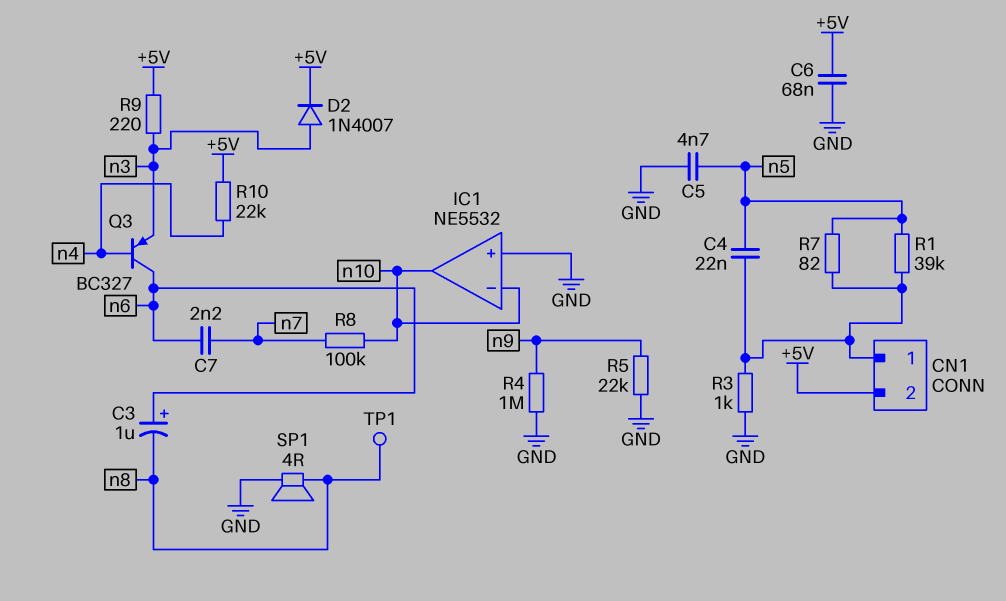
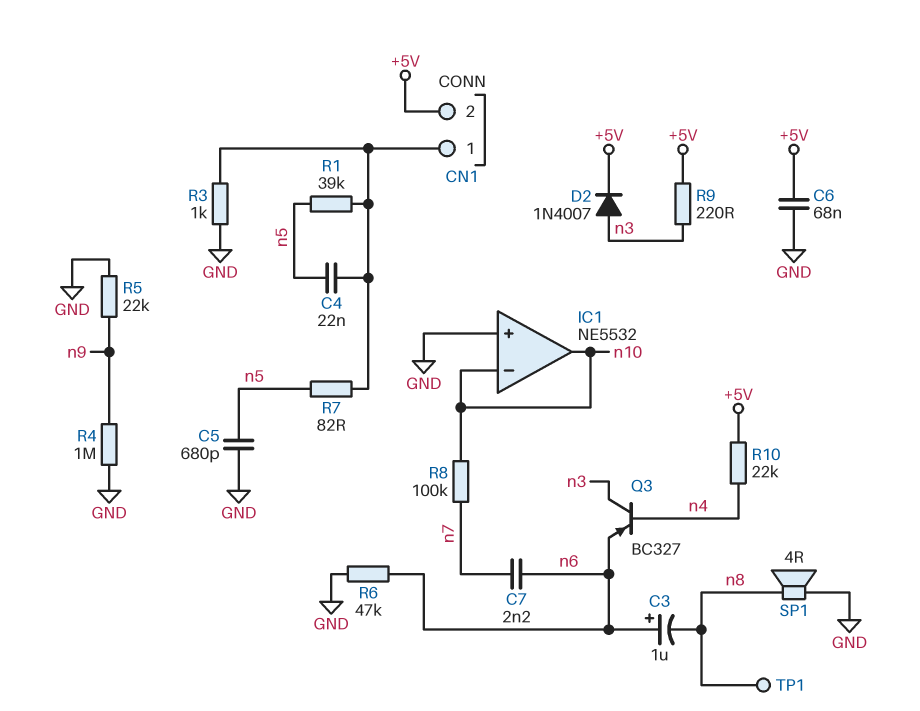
C5: 4.7nF (GND, n5) -> 680pF (GND, n5)
Q3: PNP BC327 (B n4, C n6, E n3) -> PNP BC327 (B n4, C n3, E n6)
R6: none -> 47k (GND, n6)

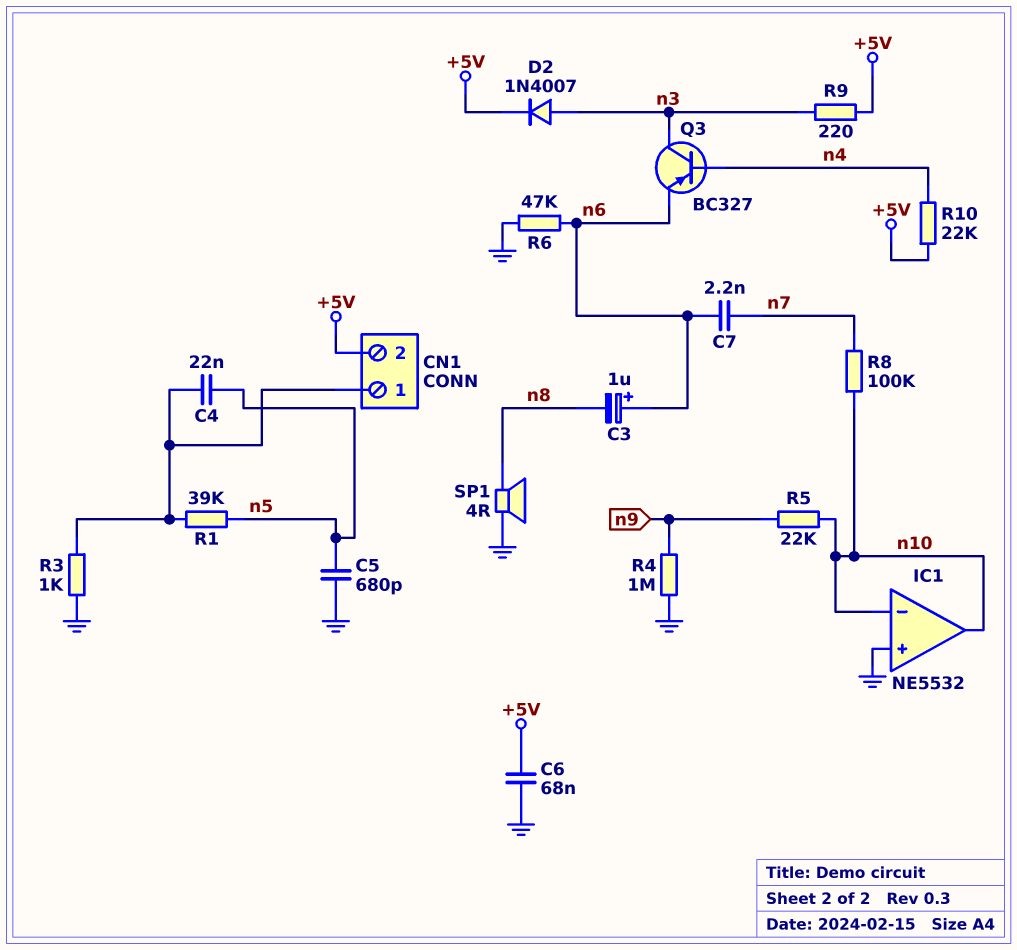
R5: 22k (GND, n9) -> 22k (n9, n10)
R7: 82 (CN1/1, n5) -> none
TP1: test point (n8) -> none

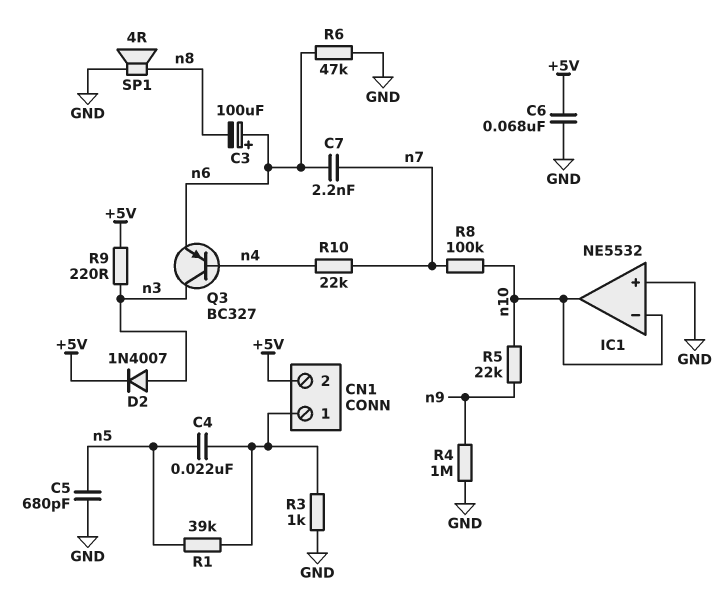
C3: 1uF (plus n6, minus n8) -> 100uF (plus n6, minus n8)
R10: 22k (+5V, n4) -> 22k (n4, n7)

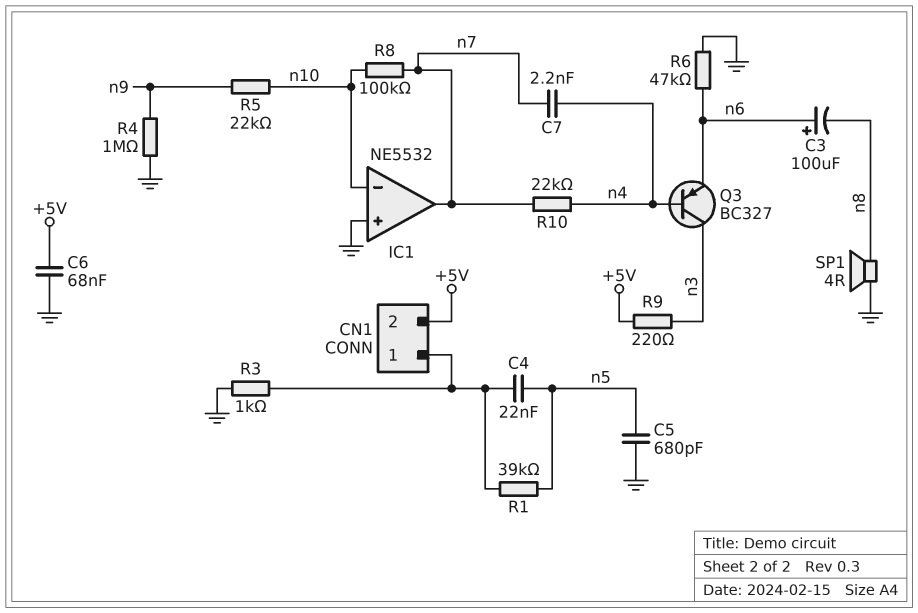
C7: 2.2nF (n6, n7) -> 2.2nF (n4, n7)
D2: diode 1N4007 (A n3, K +5V) -> none
IC1 pin out: n10 -> n7

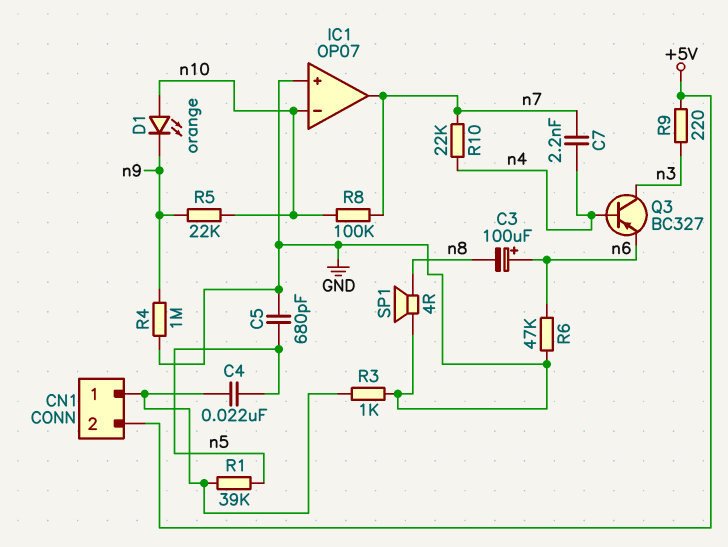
C6: 68nF (+5V, GND) -> none
D1: none -> LED orange (A n10, K n9)
IC1: NE5532 -> OP07

